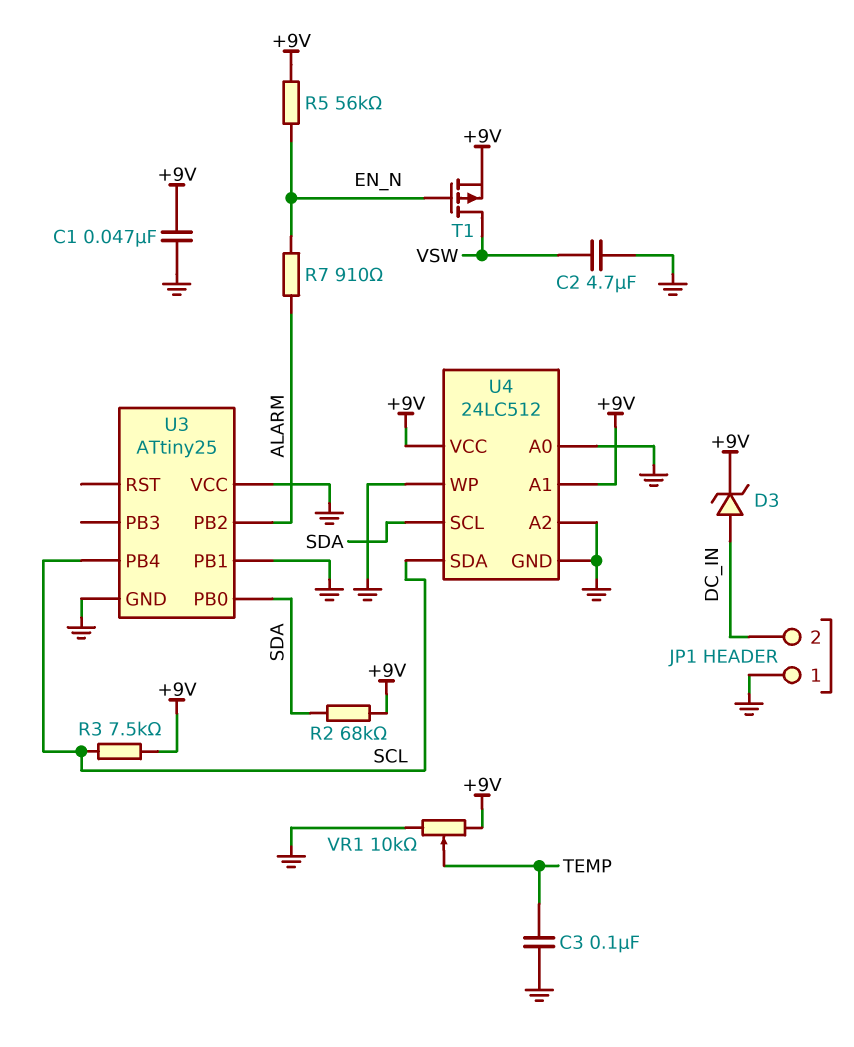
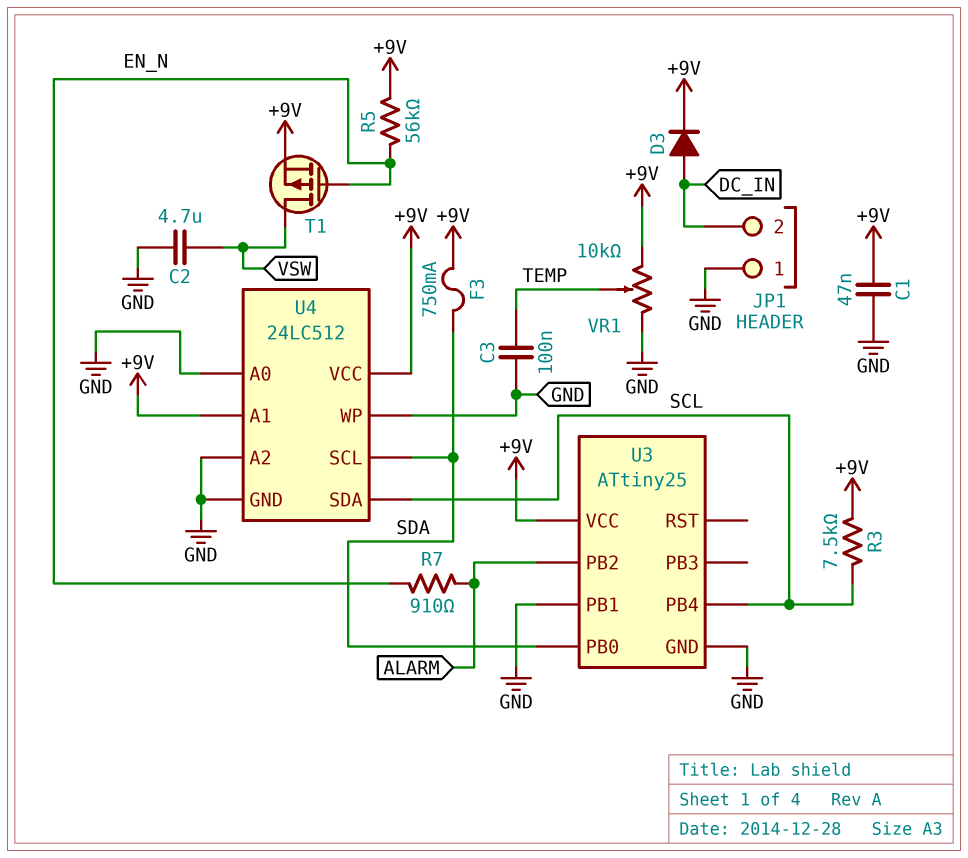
D3: zener (A DC_IN, K +9V) -> diode (A DC_IN, K +9V)
F3: none -> 750mA (+9V, SDA)
R2: 68k (+9V, SDA) -> none
U3 pin VCC: GND -> +9V

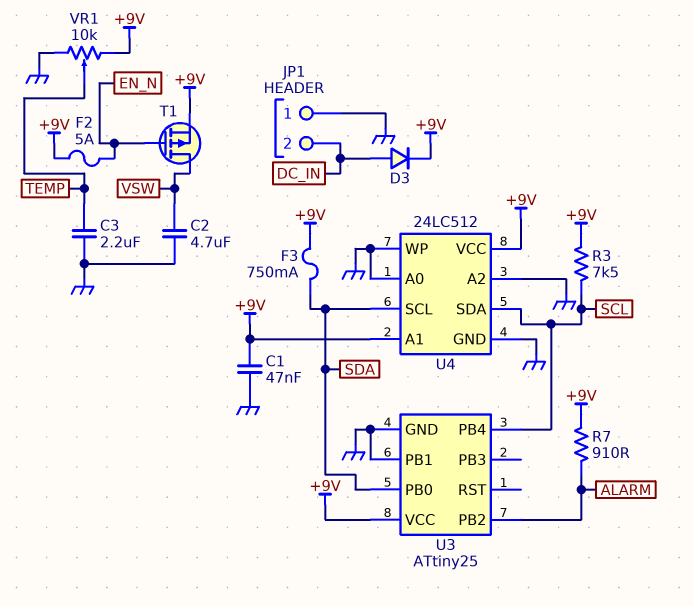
C3: 100nF (GND, TEMP) -> 2.2uF (GND, TEMP)
F2: none -> 5A (+9V, EN_N)
R5: 56k (+9V, EN_N) -> none
R7: 910 (ALARM, EN_N) -> 910 (+9V, ALARM)

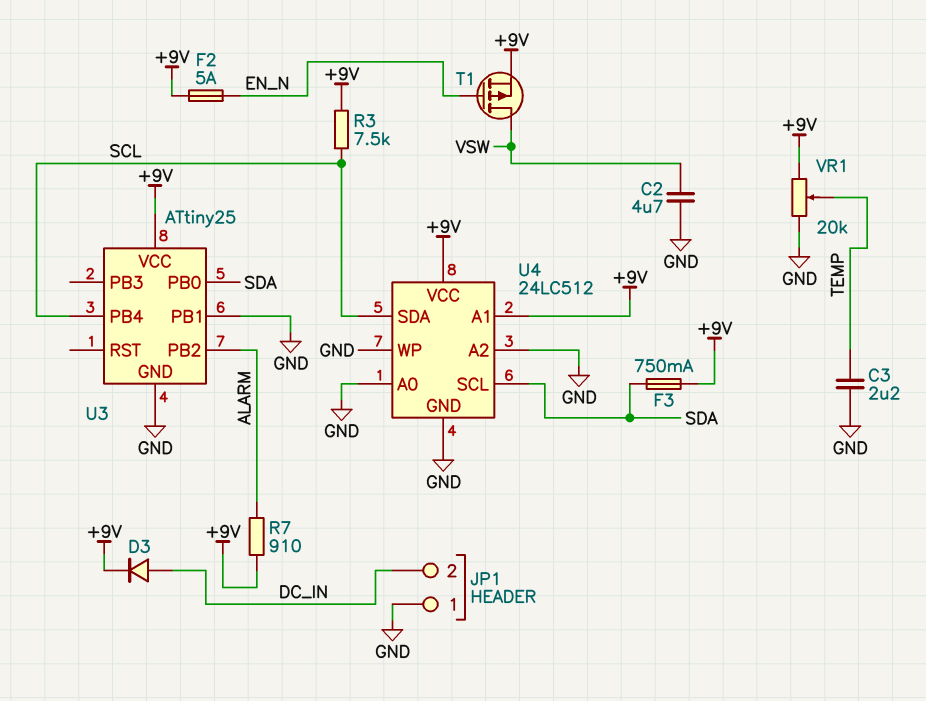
C1: 47nF (+9V, GND) -> none
VR1: 10k (+9V, GND, wiper TEMP) -> 20k (+9V, GND, wiper TEMP)

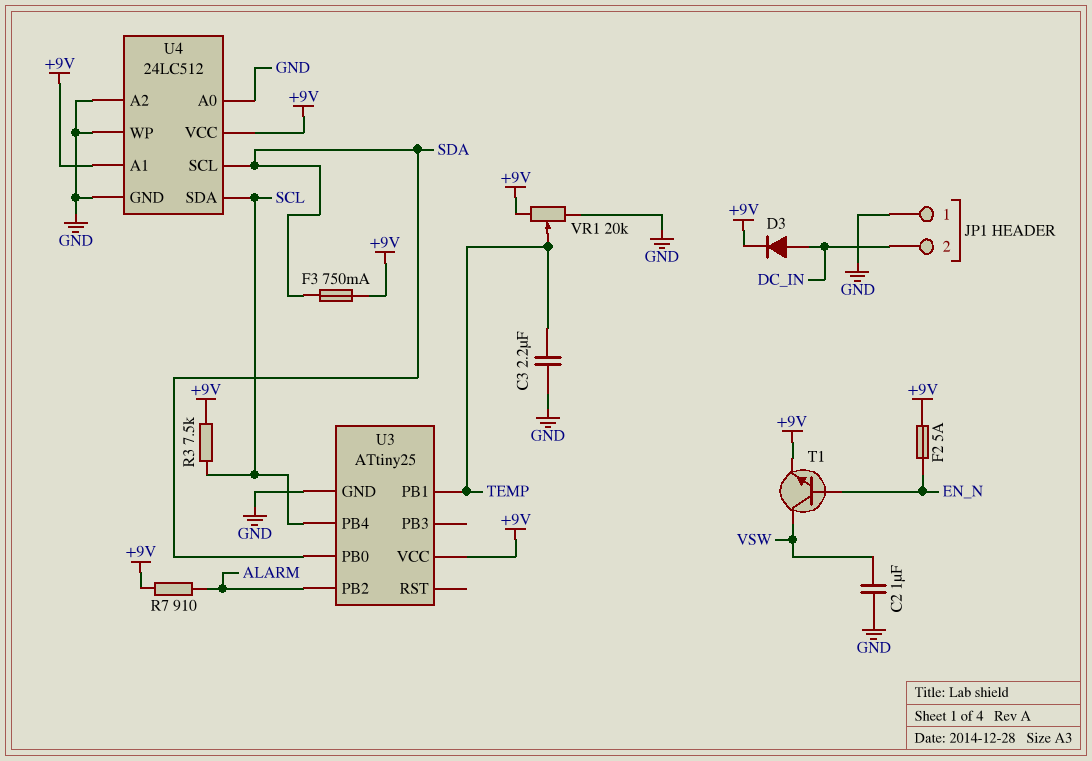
C2: 4.7uF (GND, VSW) -> 1uF (GND, VSW)
T1: PMOS (G EN_N, D VSW, S +9V) -> NPN (B EN_N, C VSW, E +9V)
U3 pin PB1: GND -> TEMP

